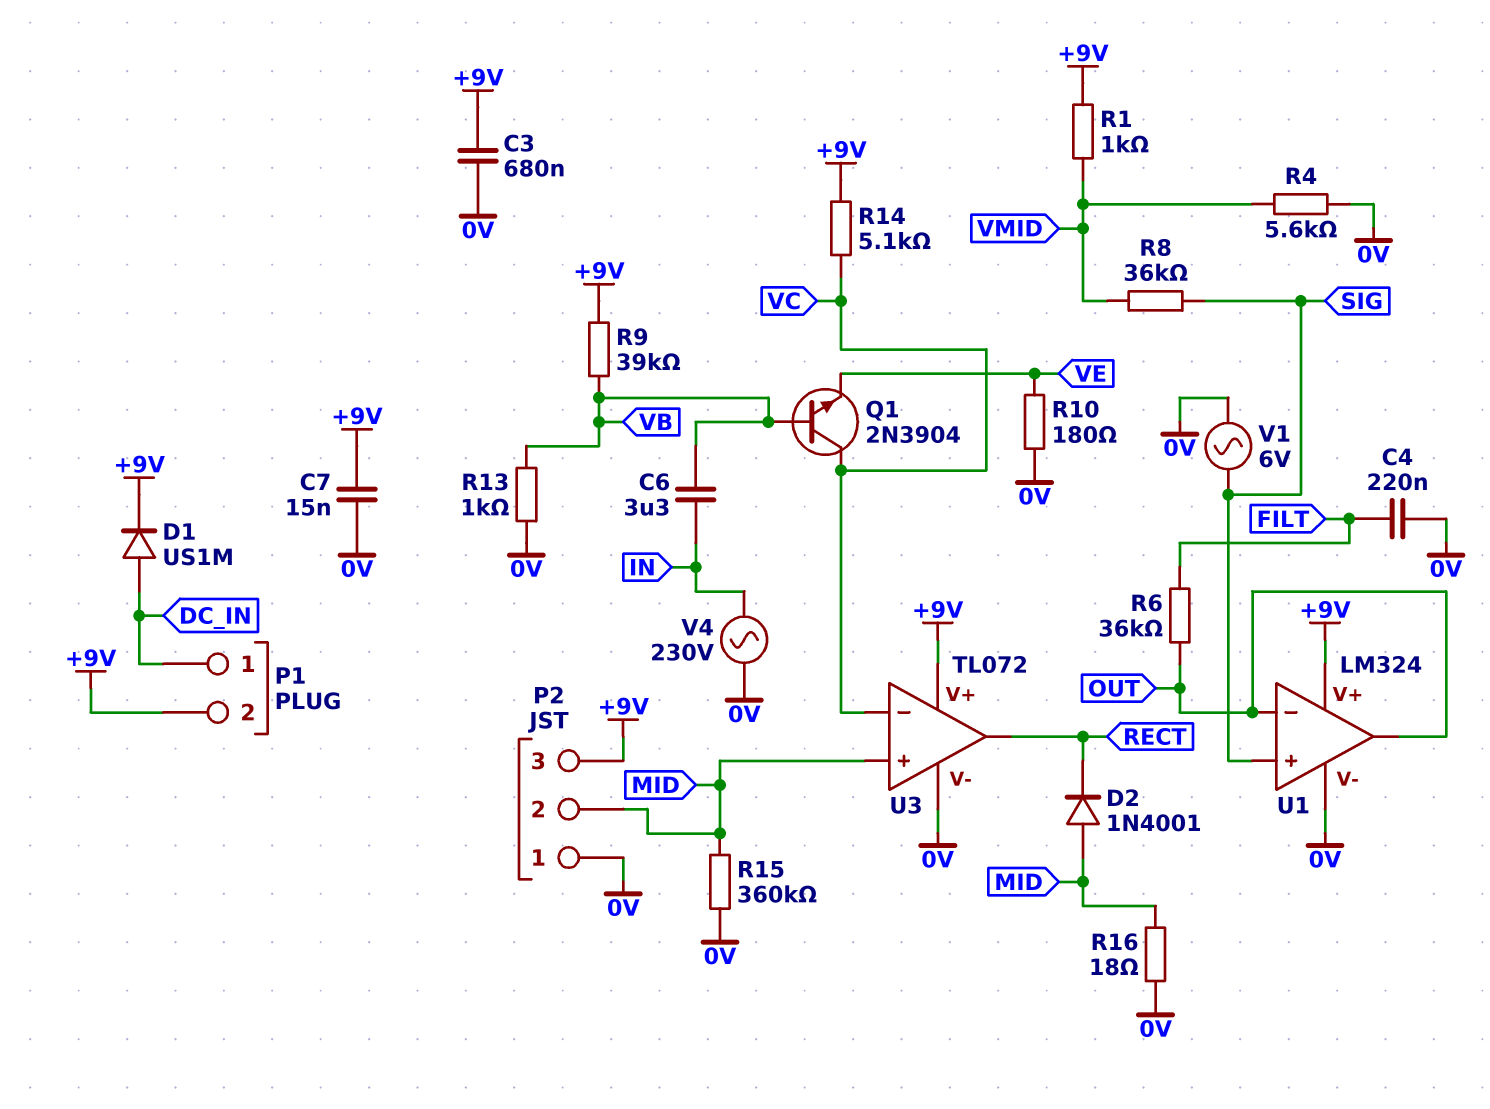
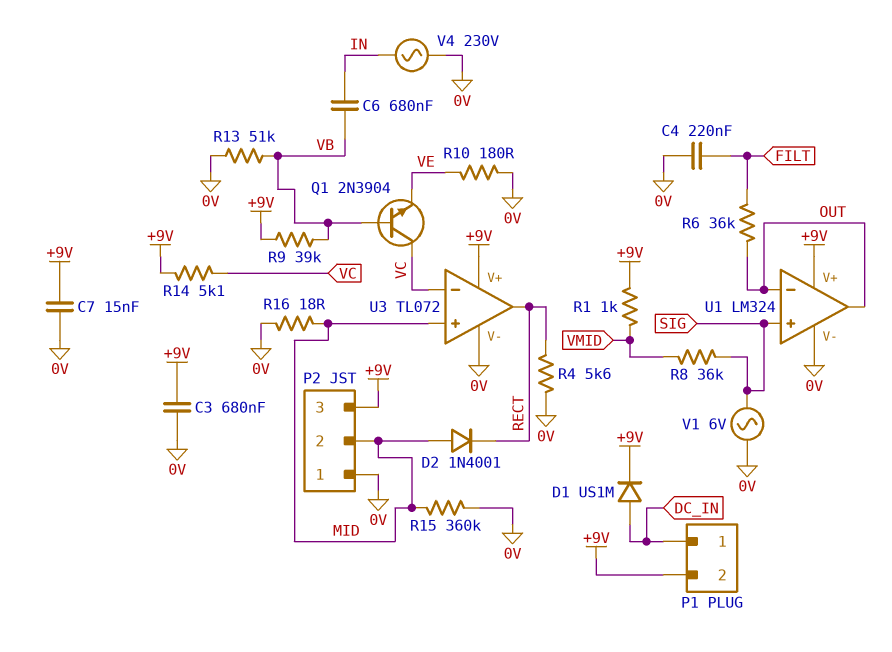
C6: 3.3uF (IN, VB) -> 680nF (IN, VB)
R4: 5.6k (0V, VMID) -> 5.6k (0V, RECT)
R13: 1k (0V, VB) -> 51k (0V, VB)

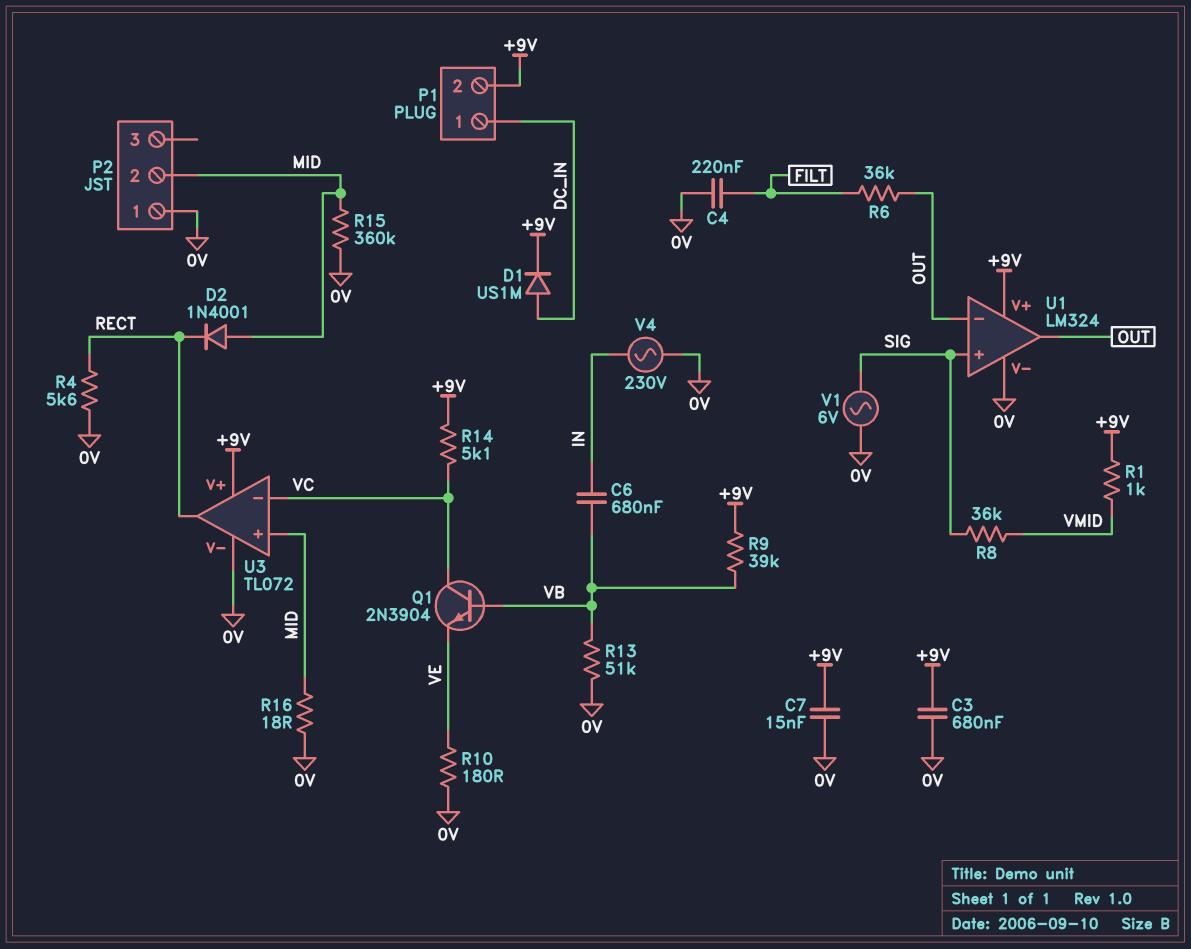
P2 pin 3: +9V -> none

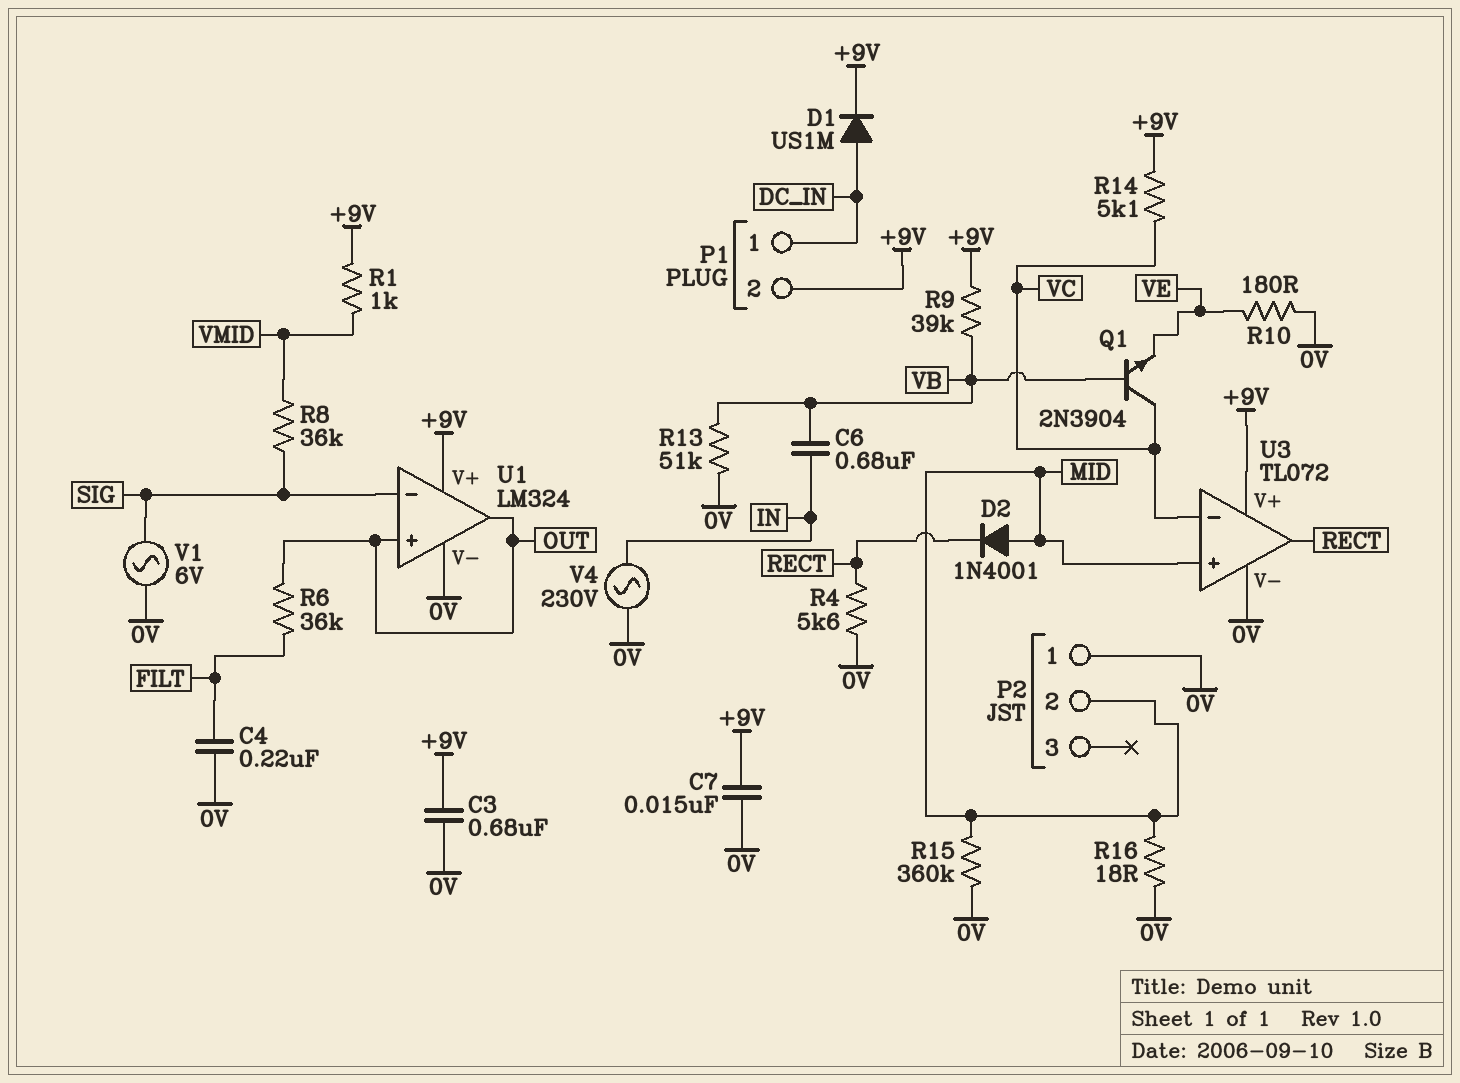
U1 pin in+: SIG -> OUT
U1 pin in-: OUT -> SIG

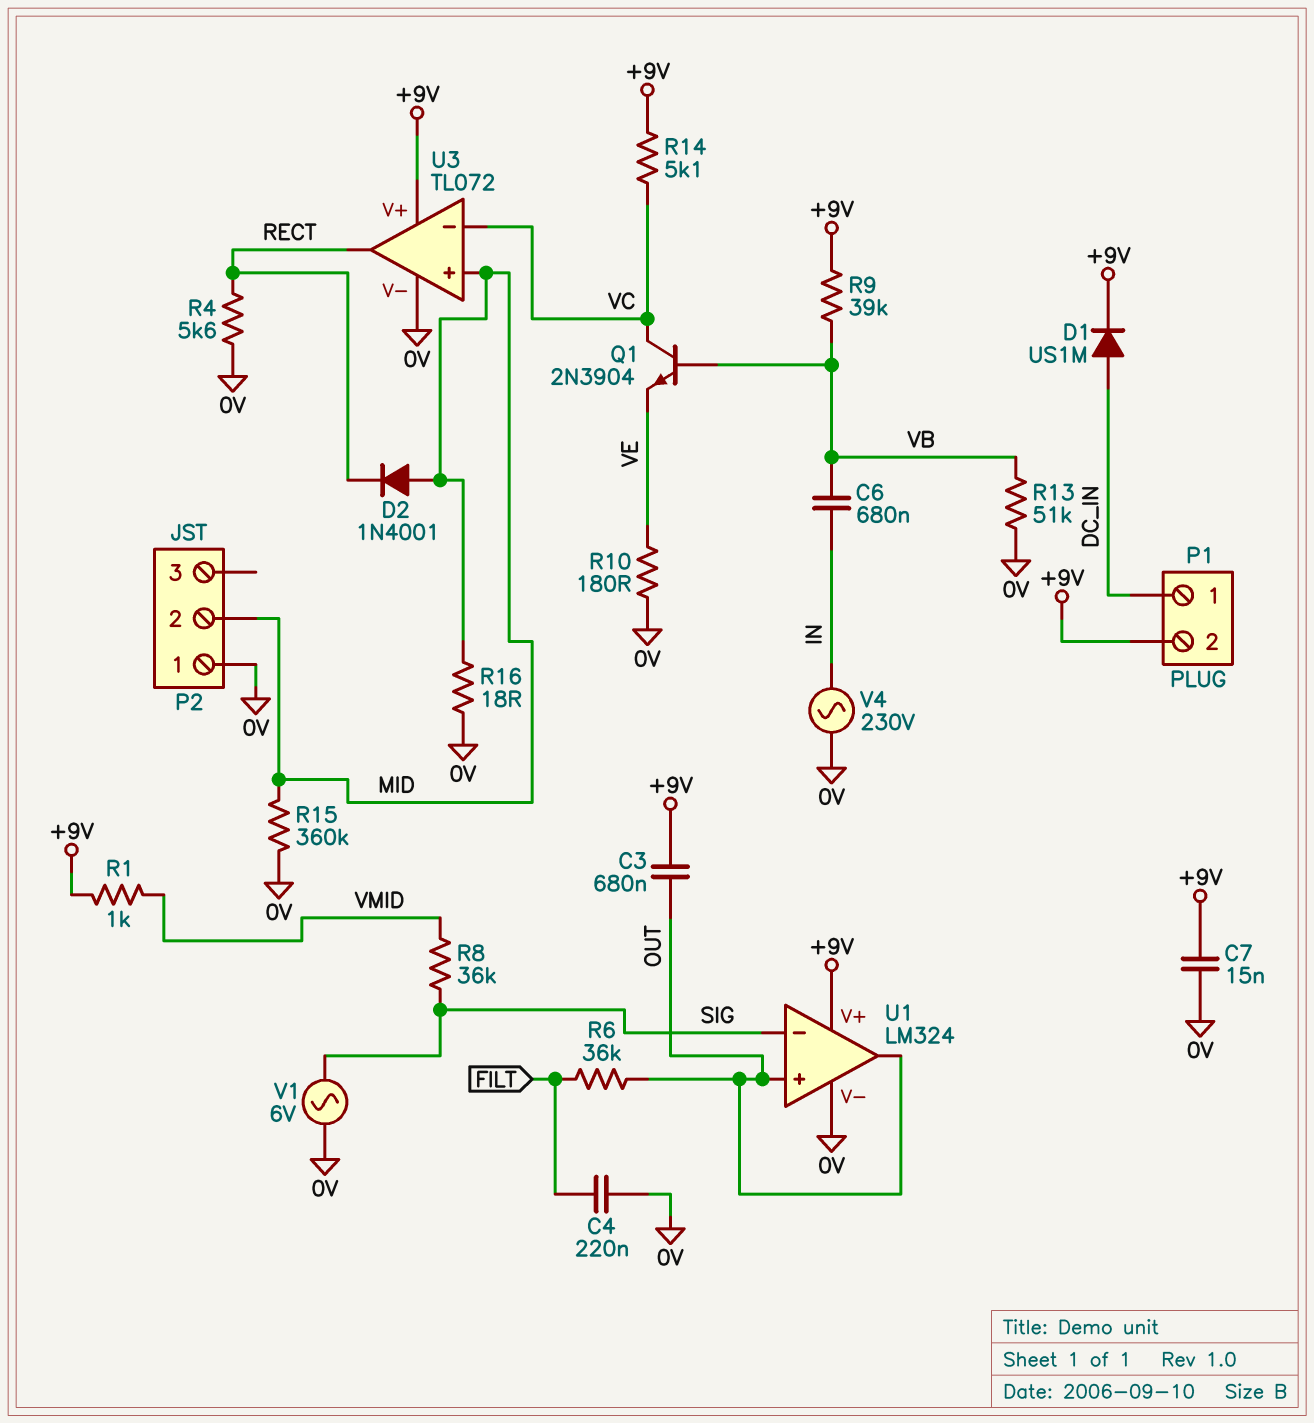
C3: 680nF (+9V, 0V) -> 680nF (+9V, OUT)

